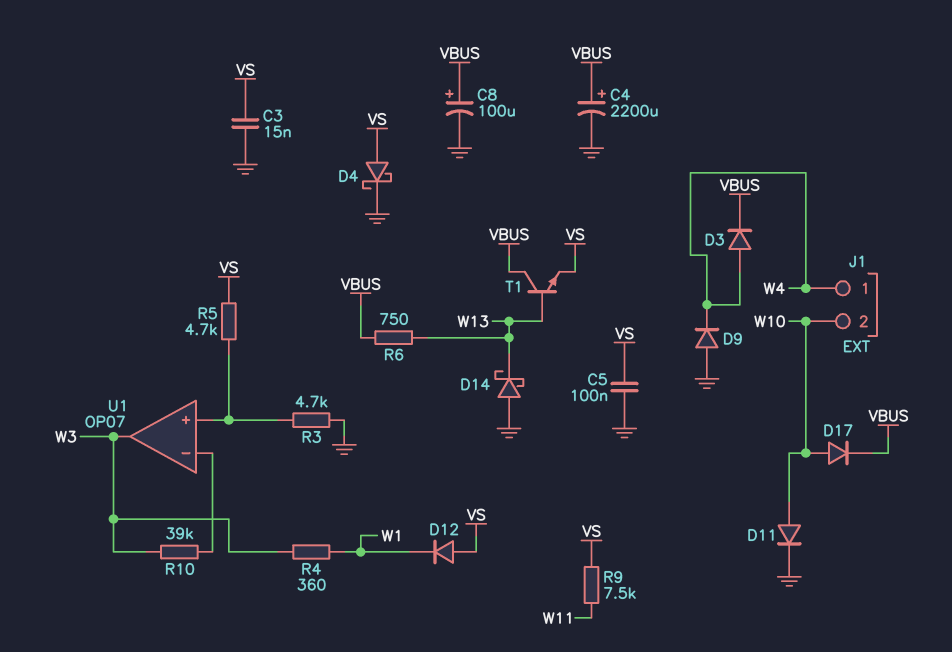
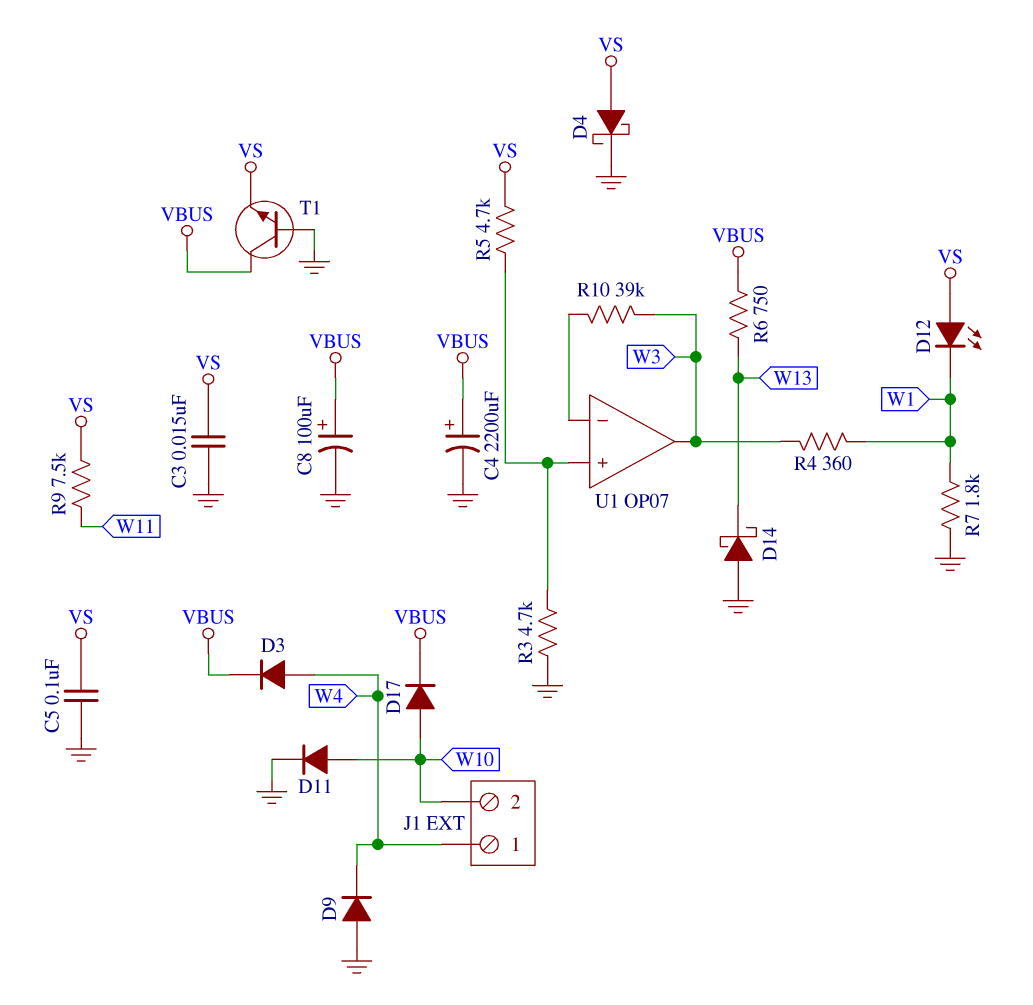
D12: diode (A VS, K W1) -> LED (A VS, K W1)
R7: none -> 1.8k (GND, W1)
T1: NPN (B W13, C VBUS, E VS) -> NPN (B GND, C VBUS, E VS)

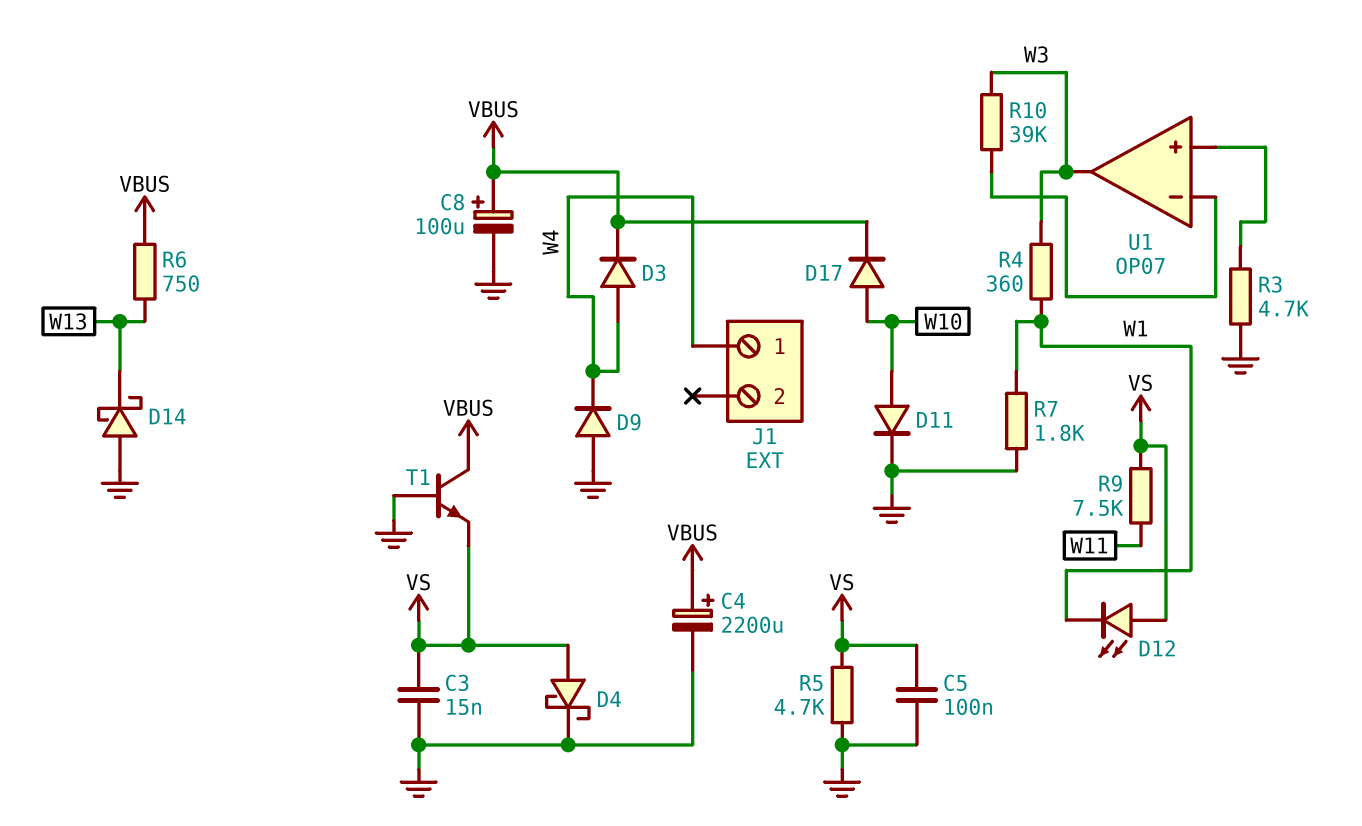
J1 pin 2: W10 -> none
R5: 4.7k (U1/in+, VS) -> 4.7k (GND, VS)

